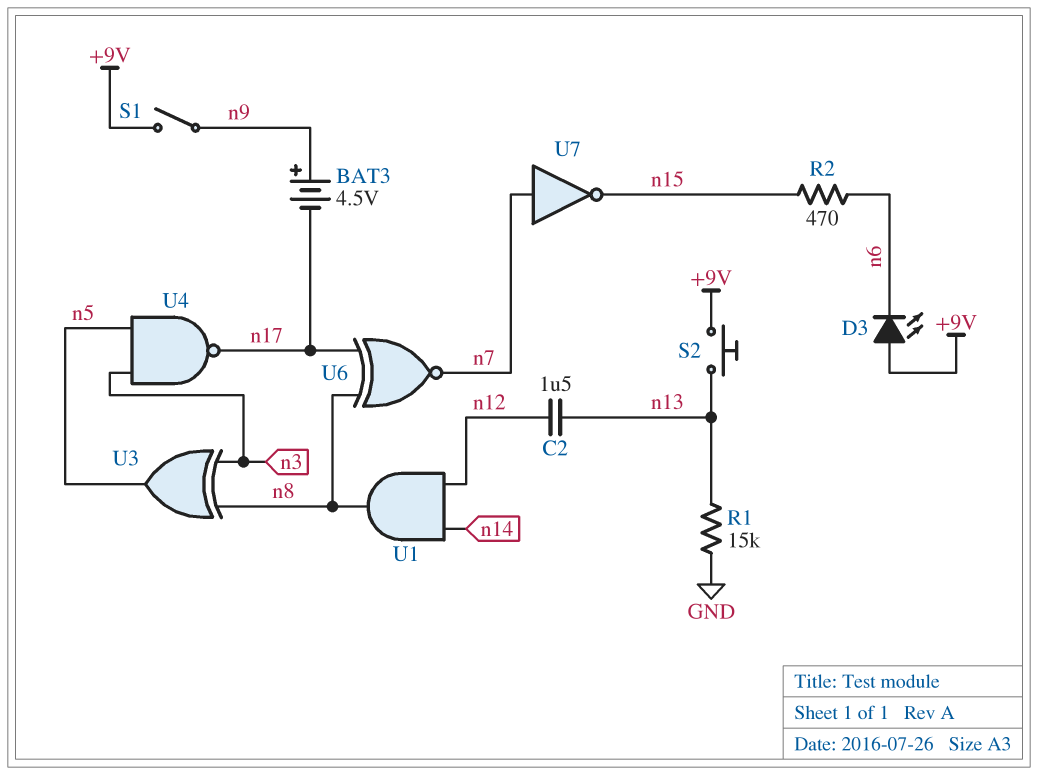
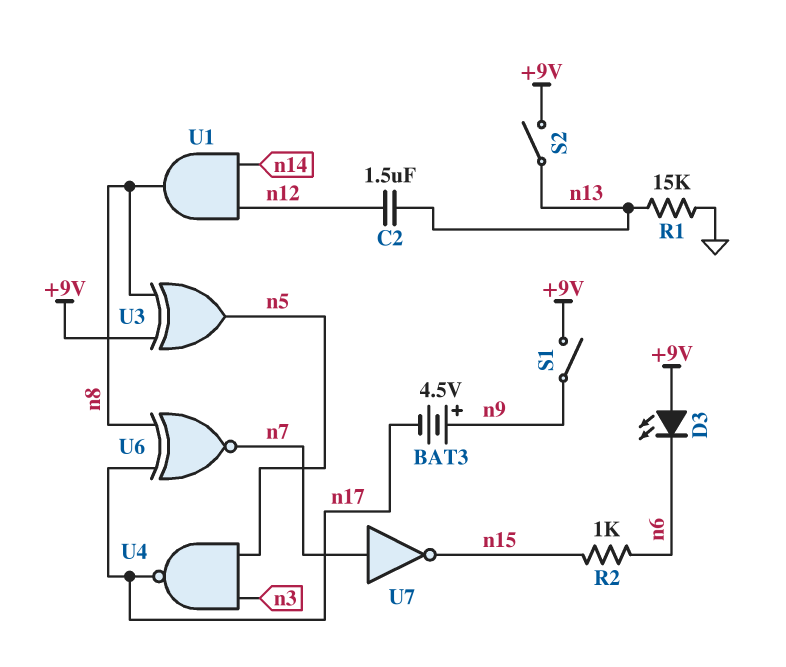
R2: 470 (n6, n15) -> 1k (n6, n15)
S2: button (+9V, n13) -> switch (+9V, n13)
U3: XOR (in n3, in n8, out n5) -> XOR (in +9V, in n8, out n5)

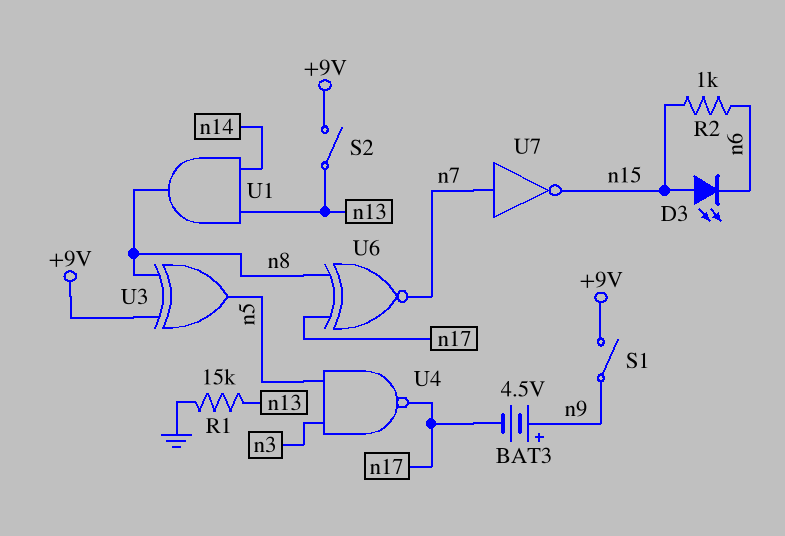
C2: 1.5uF (n12, n13) -> none
D3: LED (A +9V, K n6) -> LED (A n15, K n6)
U1: AND (in n12, in n14, out n8) -> AND (in n13, in n14, out n8)

